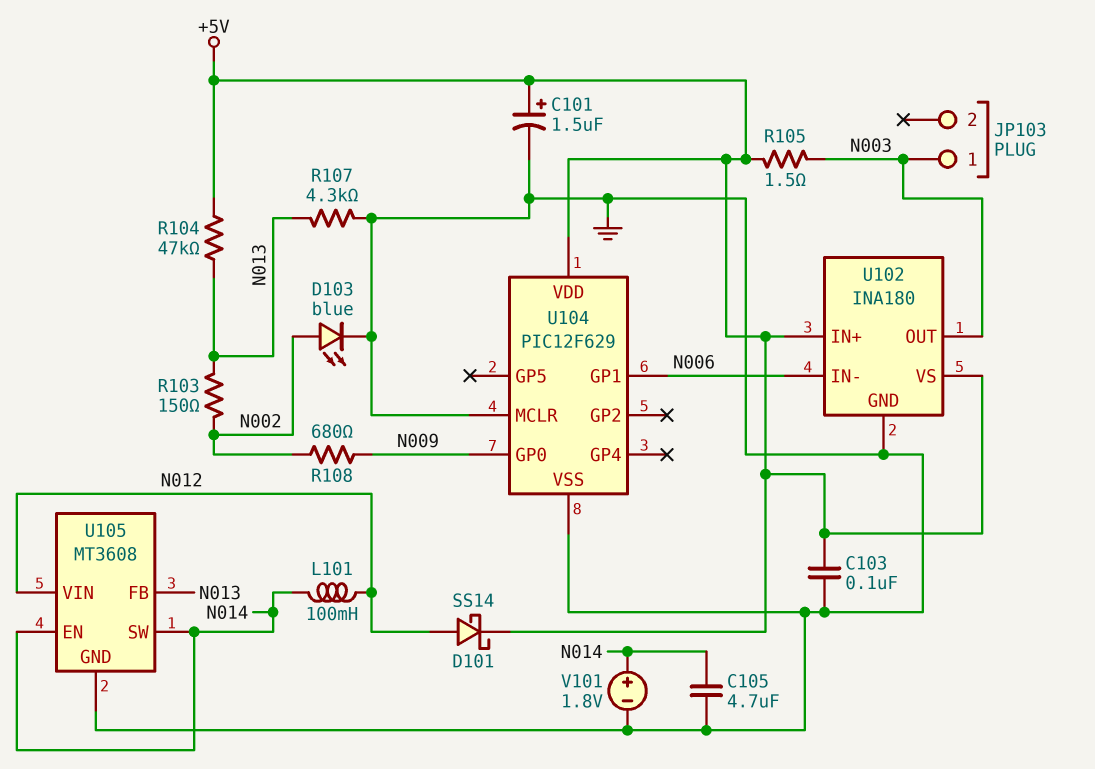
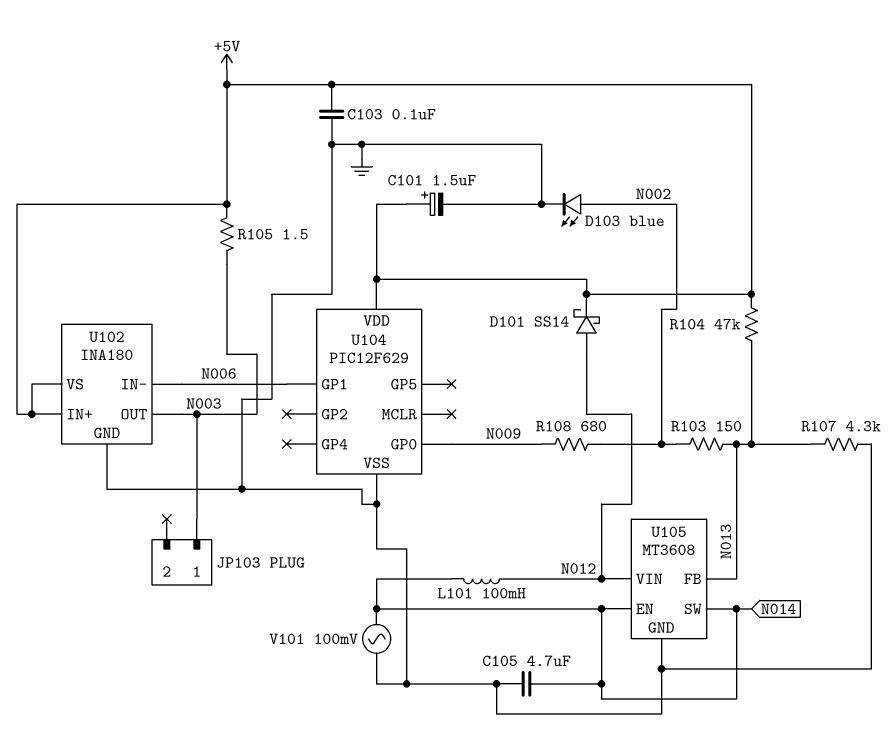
U104 pin MCLR: GND -> none
V101: 1.8V (plus N014, minus GND) -> AC 100mV (GND, N014)

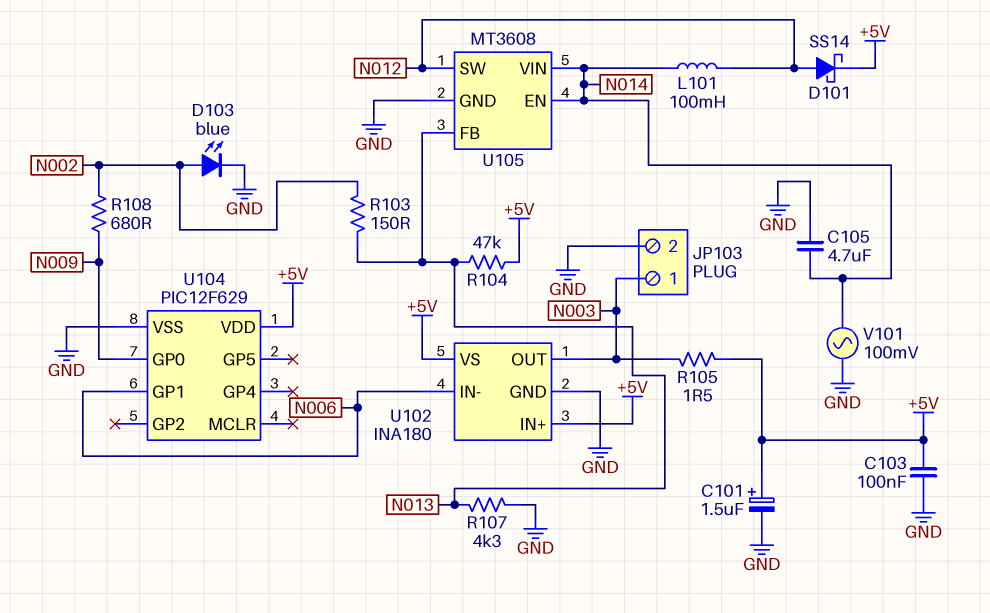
JP103 pin 2: none -> GND
U105 pin SW: N014 -> N012
U105 pin VIN: N012 -> N014

